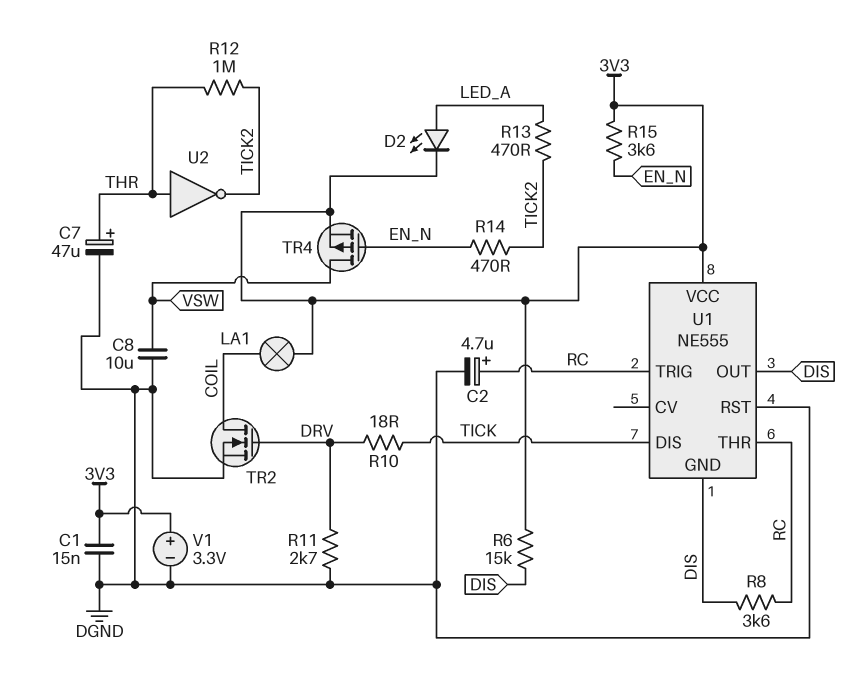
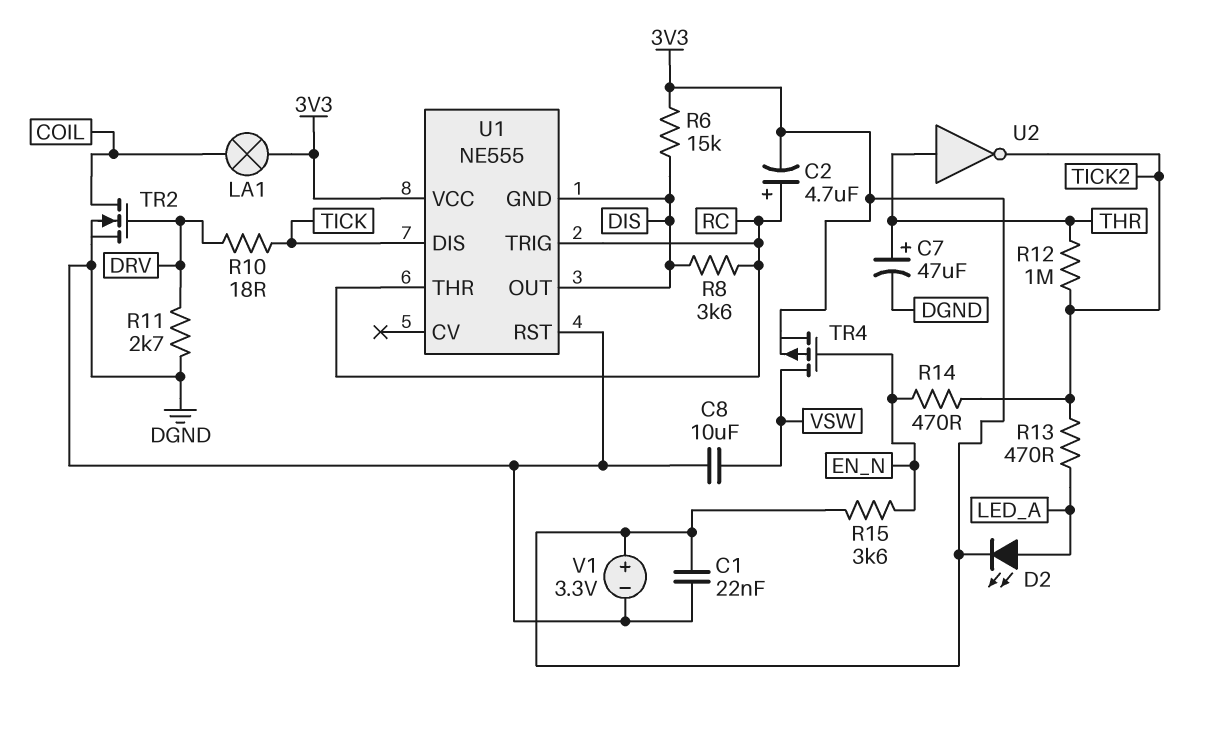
C1: 15nF (3V3, DGND) -> 22nF (3V3, DGND)
C2: 4.7uF (plus RC, minus DGND) -> 4.7uF (plus RC, minus 3V3)

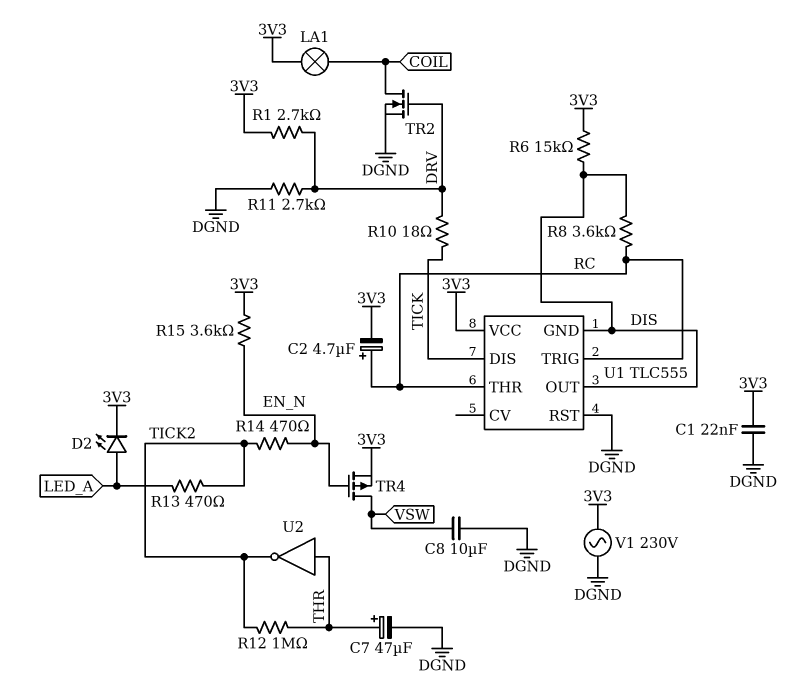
R1: none -> 2.7k (3V3, DRV)
U1: NE555 -> TLC555
V1: 3.3V (plus 3V3, minus DGND) -> AC 230V (3V3, DGND)

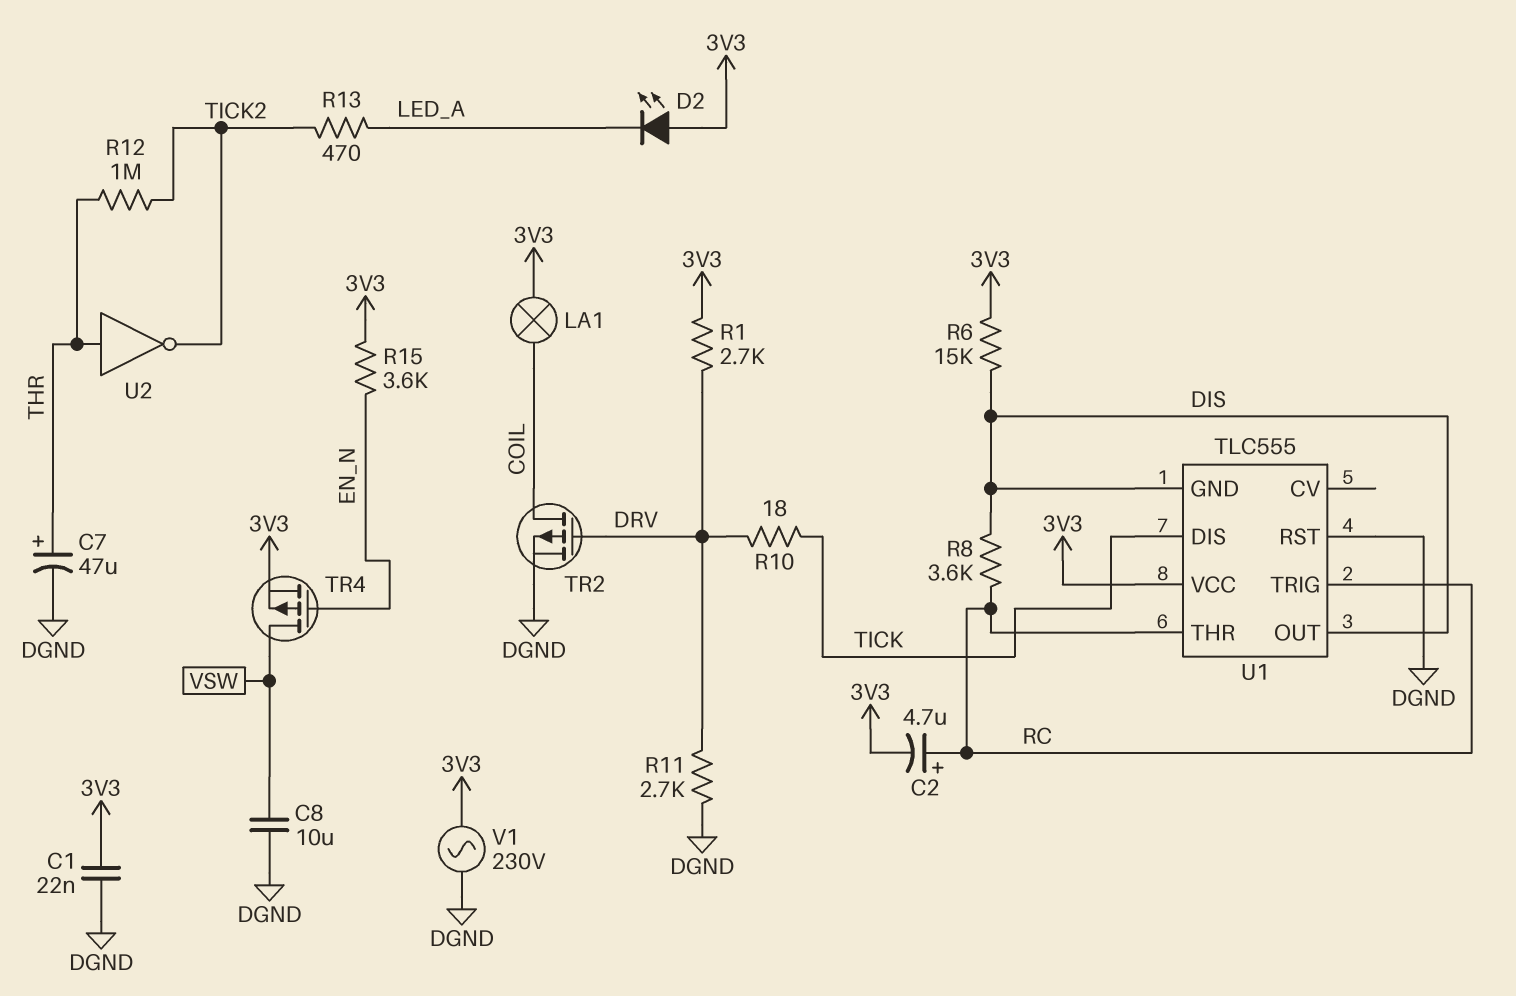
D2: LED (A LED_A, K 3V3) -> LED (A 3V3, K LED_A)
R14: 470 (EN_N, TICK2) -> none
TR2: NMOS (G DRV, D COIL, S DGND) -> PMOS (G DRV, D COIL, S DGND)

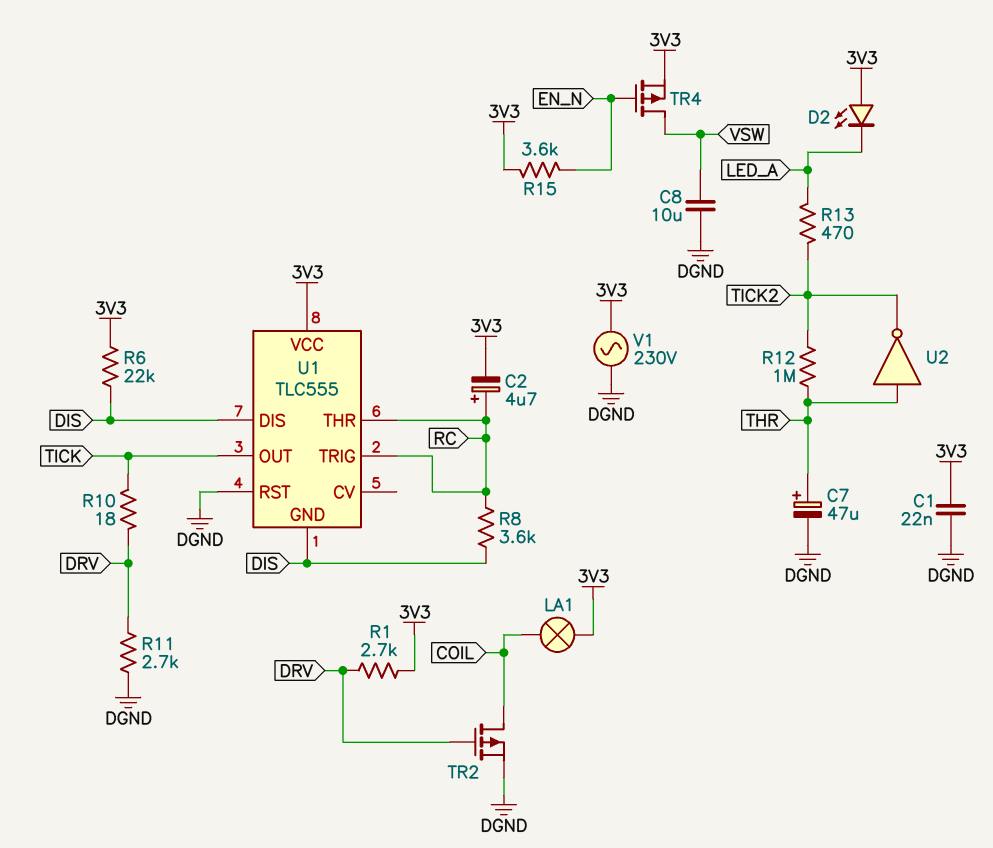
R6: 15k (3V3, DIS) -> 22k (3V3, DIS)
U1 pin DIS: TICK -> DIS
U1 pin OUT: DIS -> TICK

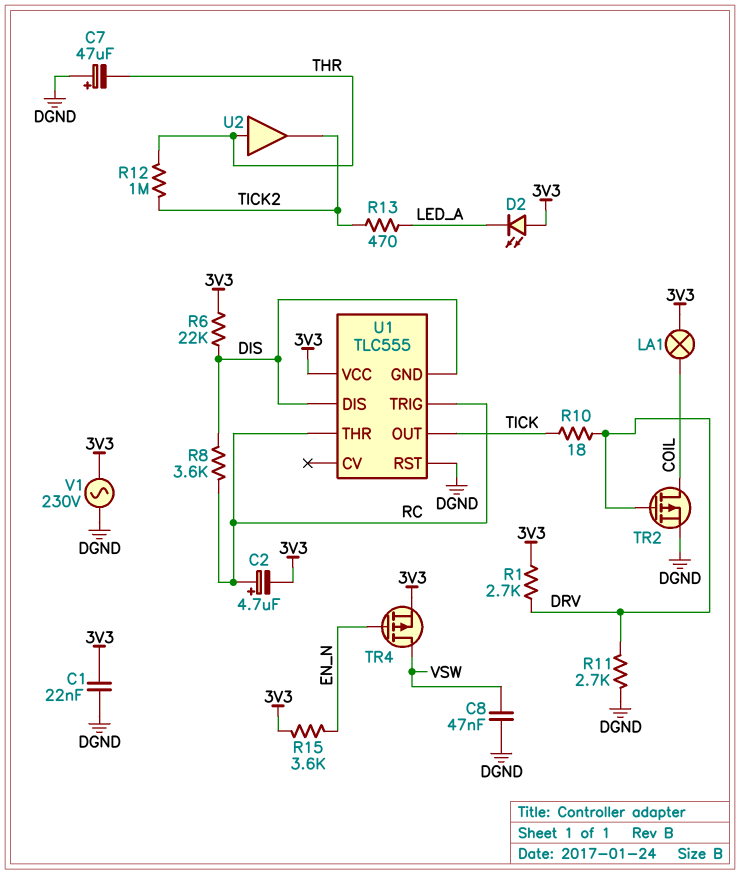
C7: 47uF (plus THR, minus DGND) -> 47uF (plus DGND, minus THR)
C8: 10uF (DGND, VSW) -> 47nF (DGND, VSW)
U2: NOT (in THR, out TICK2) -> buffer (in THR, out TICK2)

